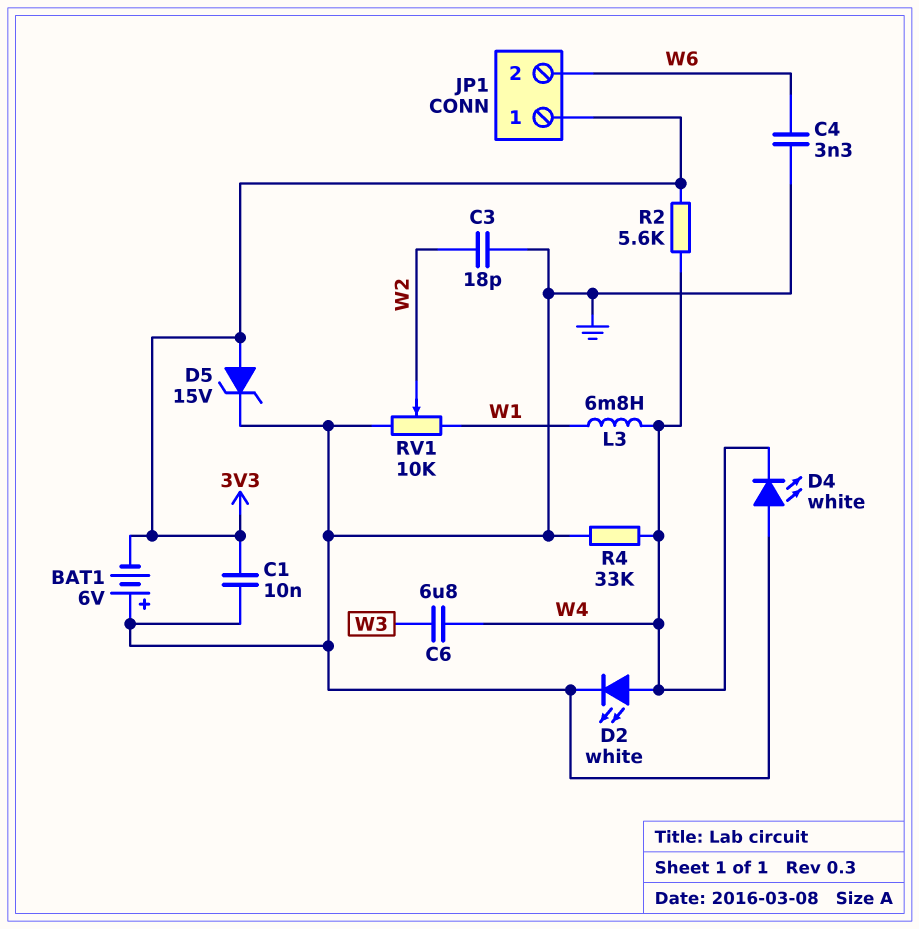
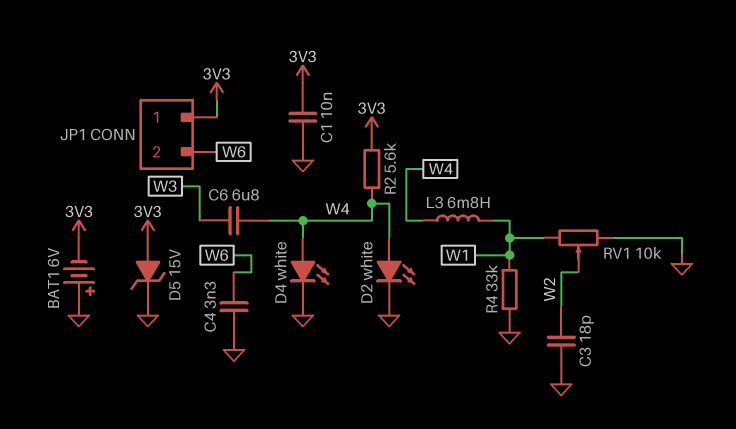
D4: LED white (A GND, K W4) -> LED white (A W4, K GND)
R4: 33k (GND, W4) -> 33k (GND, W1)

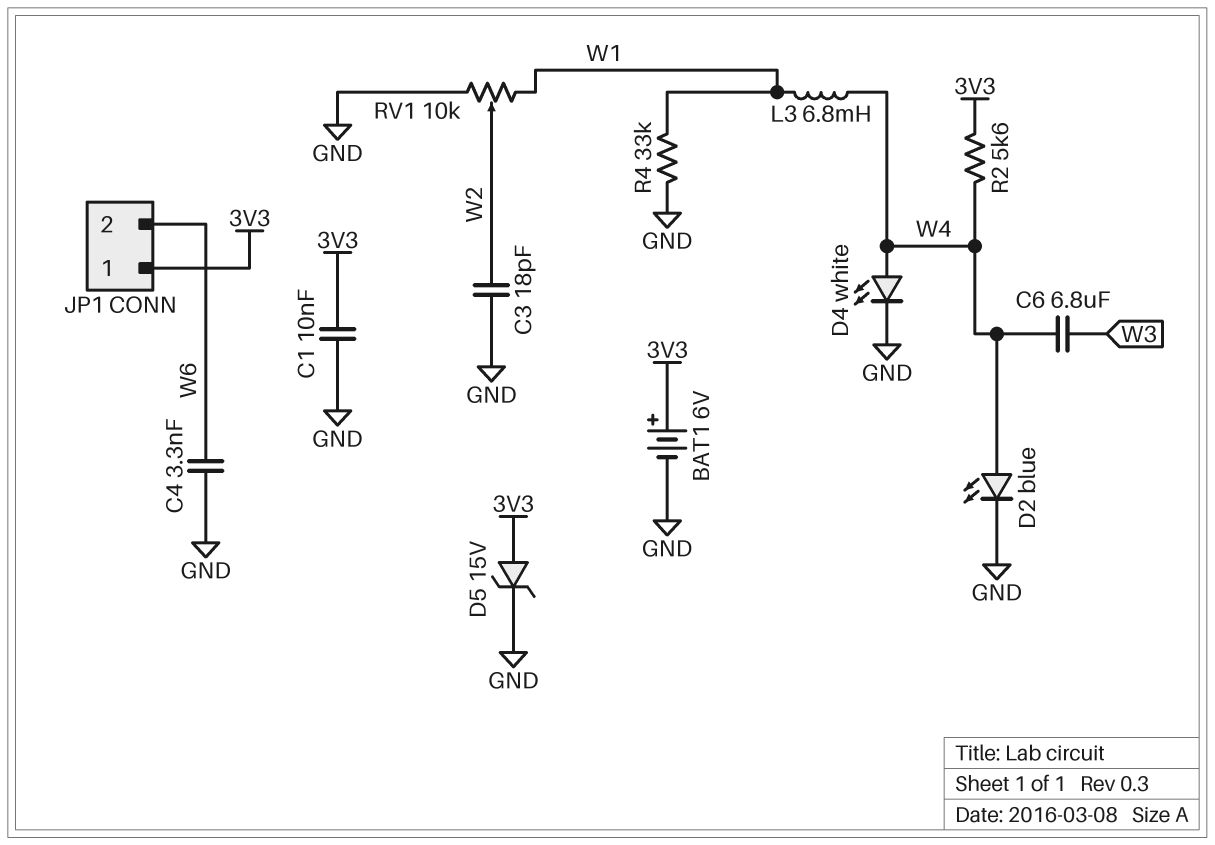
BAT1: 6V (plus GND, minus 3V3) -> 6V (plus 3V3, minus GND)
D2: LED white (A W4, K GND) -> LED blue (A W4, K GND)

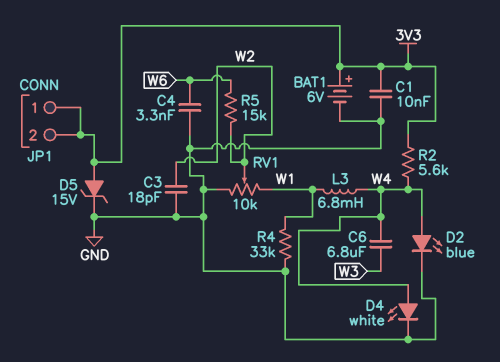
JP1 pin 2: W6 -> 3V3
R5: none -> 15k (W2, W6)

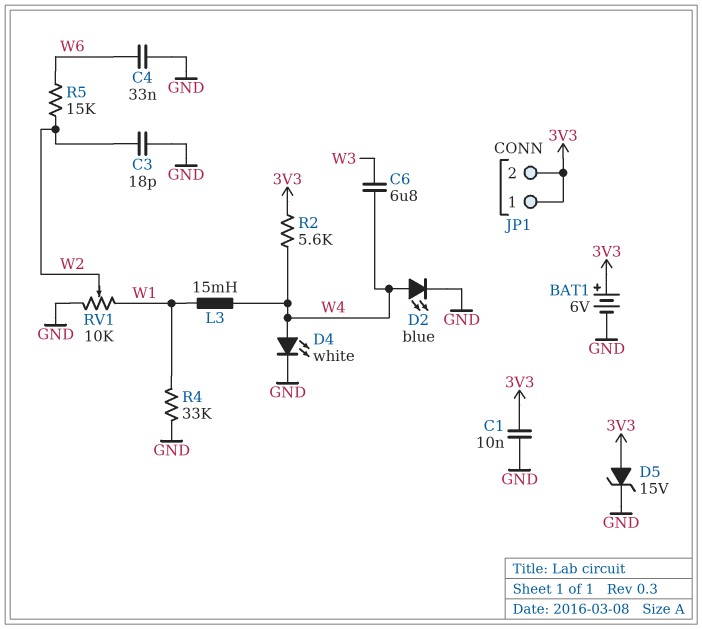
C4: 3.3nF (GND, W6) -> 33nF (GND, W6)
L3: 6.8mH (W1, W4) -> 15mH (W1, W4)

